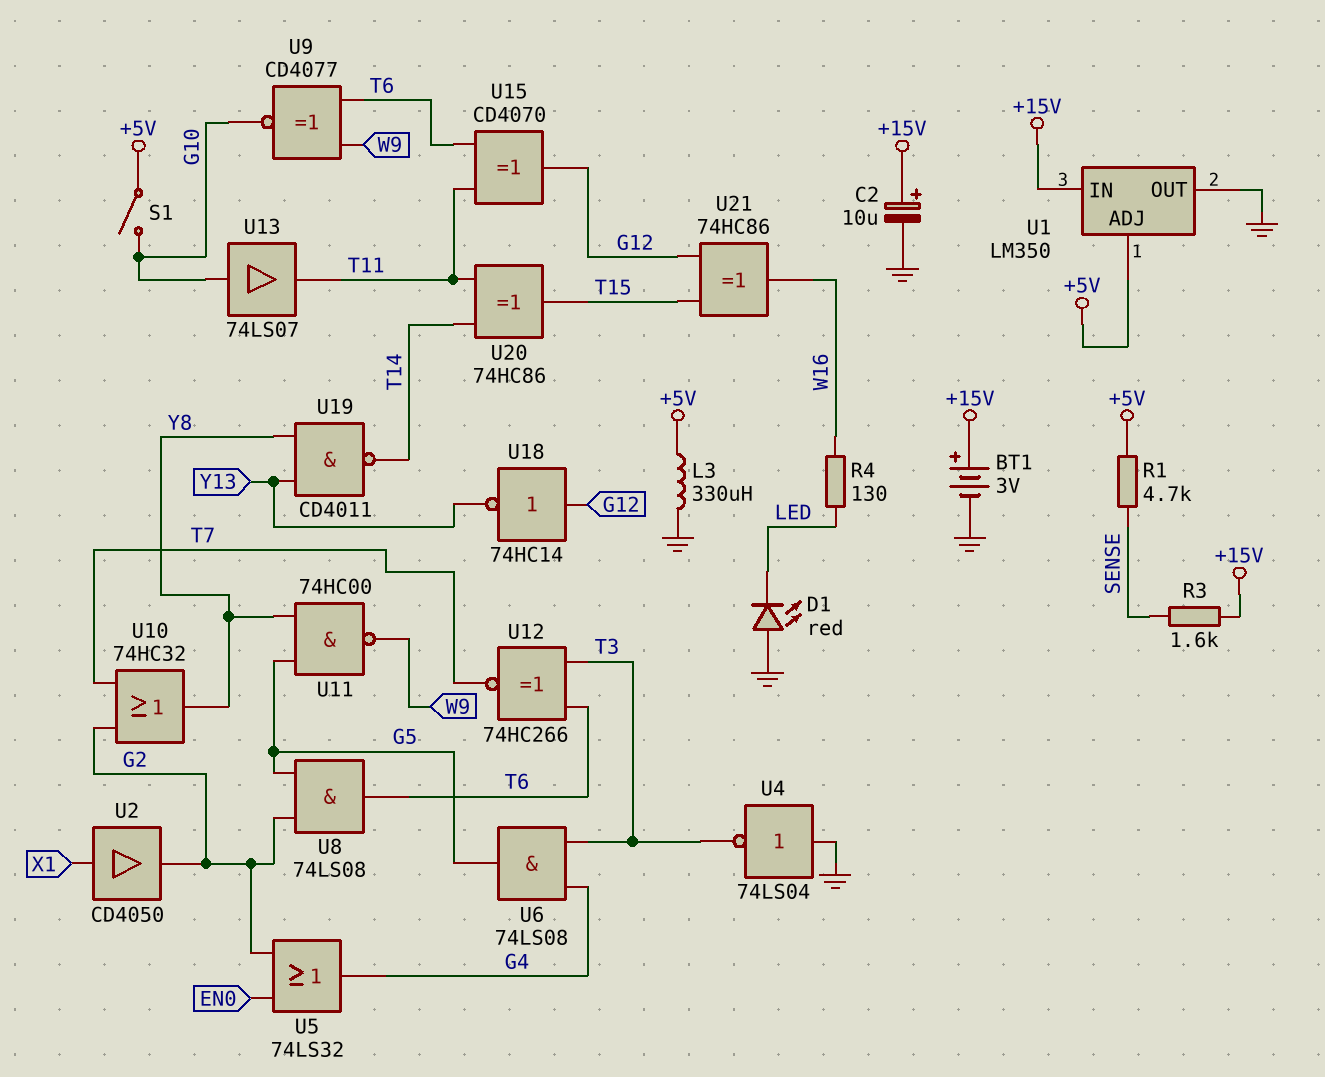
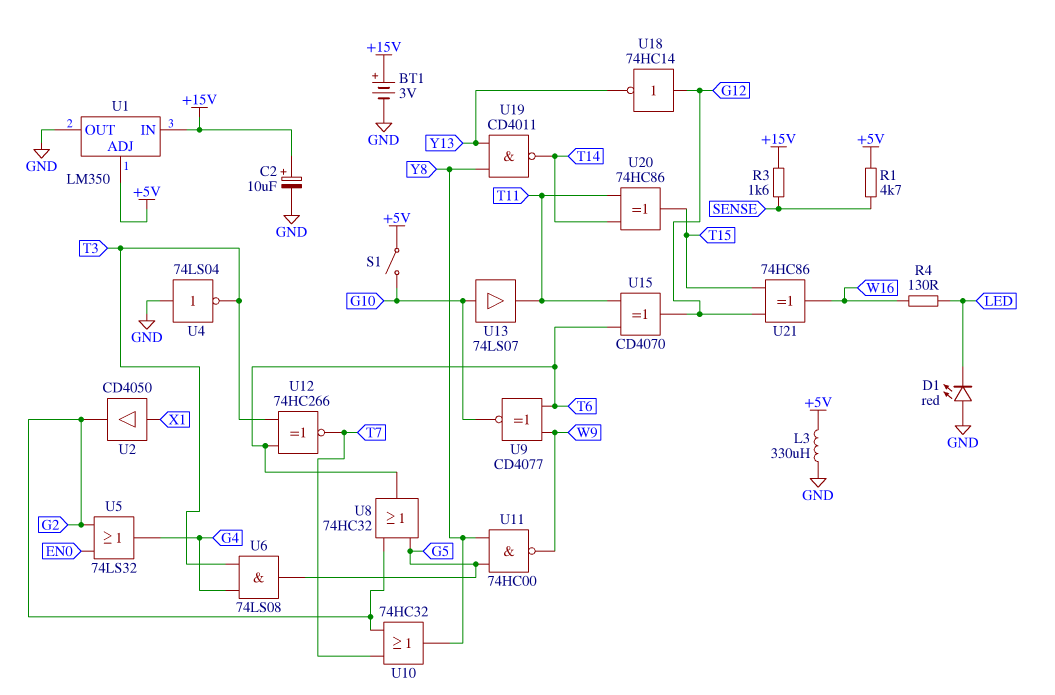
U8: AND 74LS08 (in G2, in G5, out T6) -> OR 74HC32 (in G2, in G5, out T6)

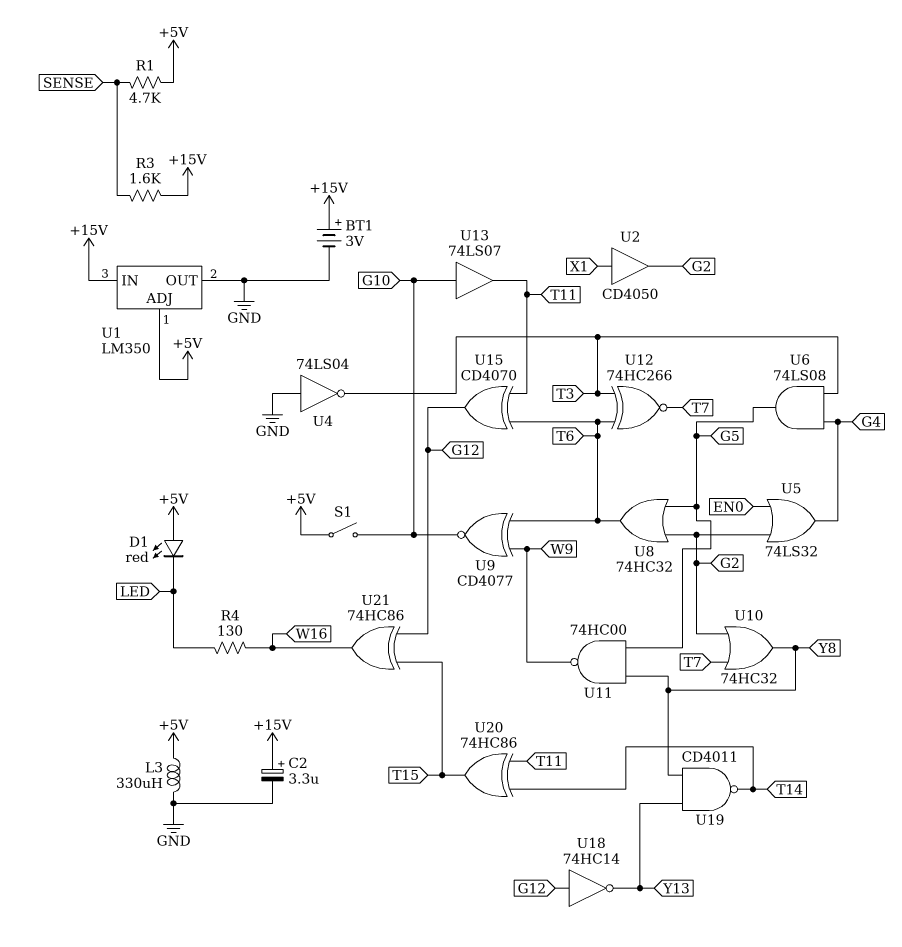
C2: 10uF (plus +15V, minus GND) -> 3.3uF (plus +15V, minus GND)
D1: LED red (A GND, K LED) -> LED red (A +5V, K LED)

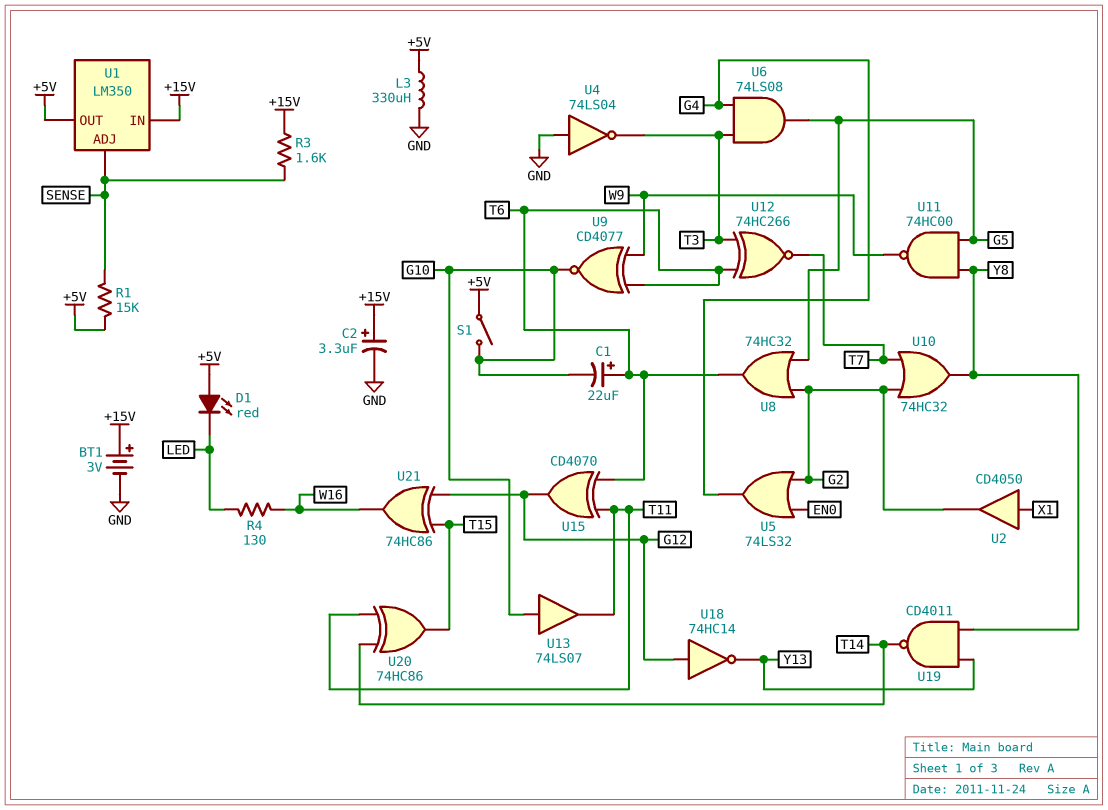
C1: none -> 22uF (plus T6, minus G10)
R1: 4.7k (+5V, SENSE) -> 15k (+5V, SENSE)
U1 pin ADJ: +5V -> SENSE
U1 pin OUT: GND -> +5V

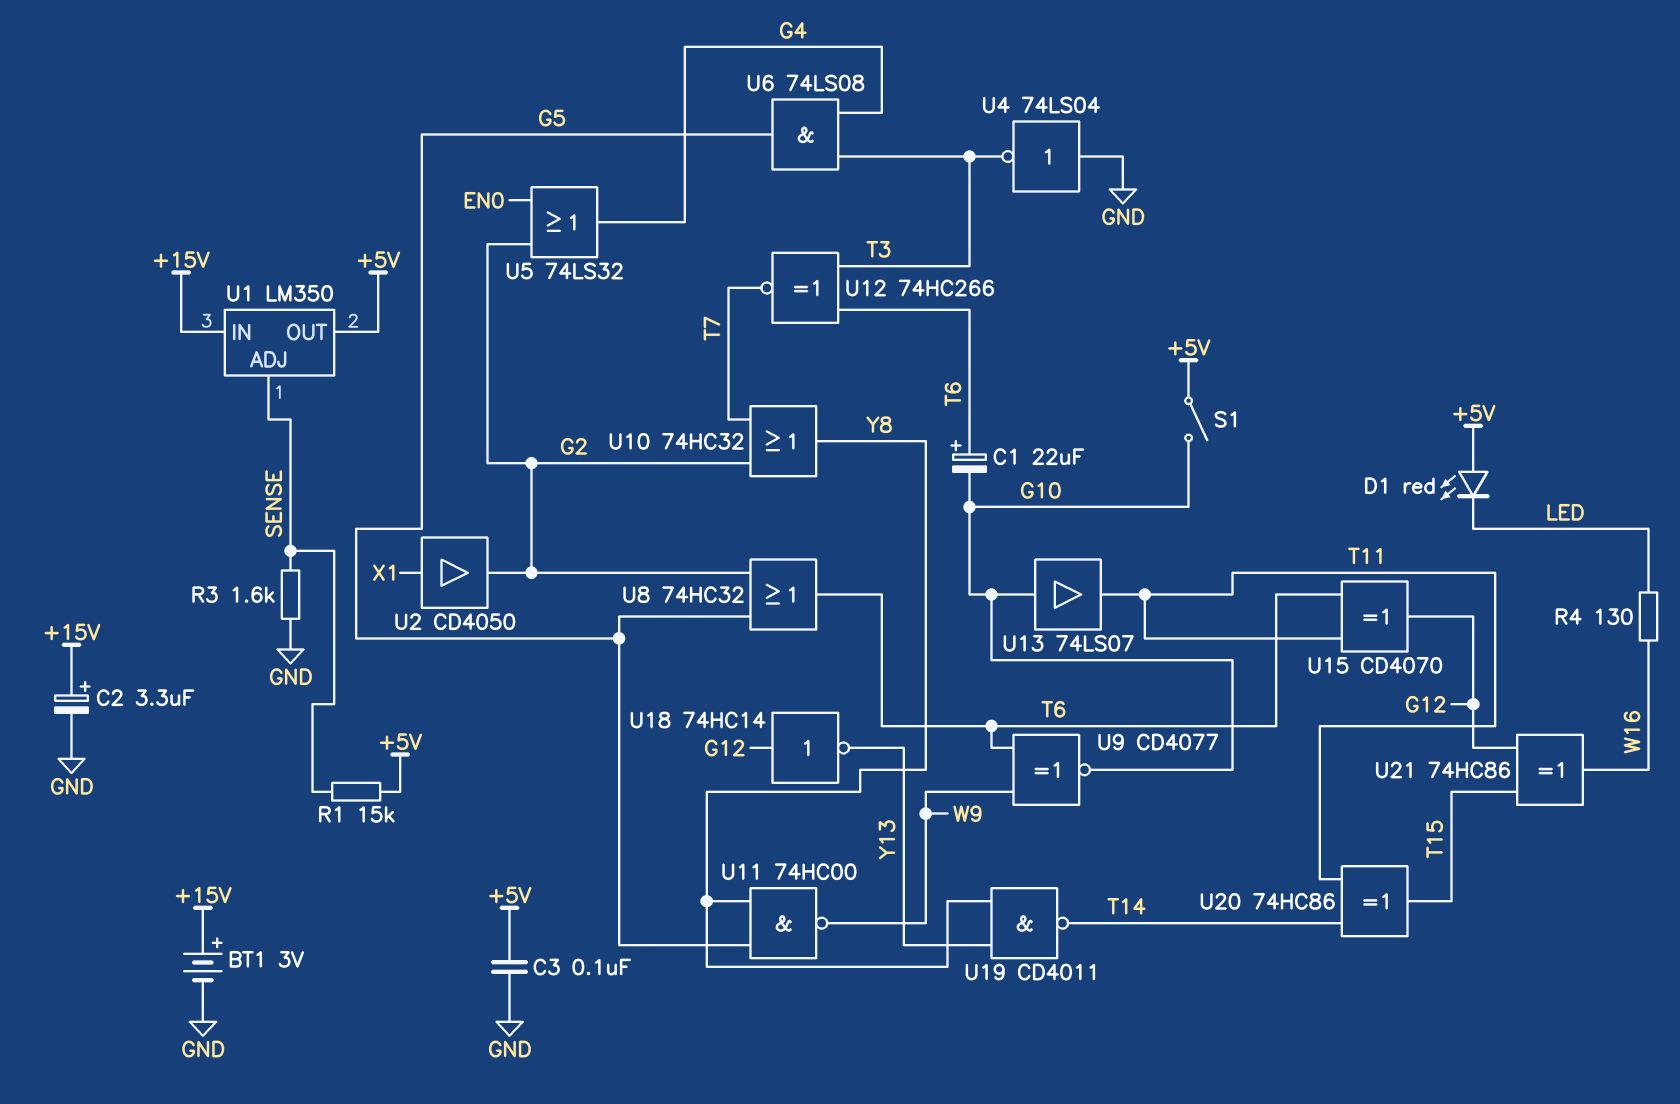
C3: none -> 100nF (+5V, GND)
L3: 330uH (+5V, GND) -> none
R3: 1.6k (+15V, SENSE) -> 1.6k (GND, SENSE)

